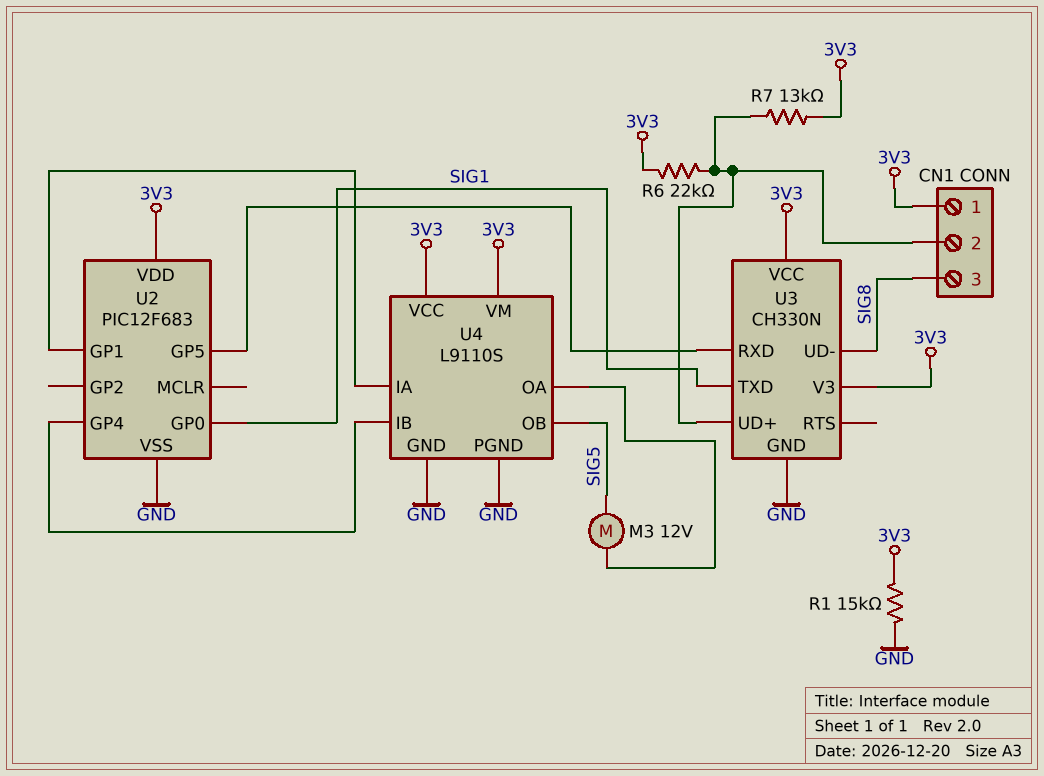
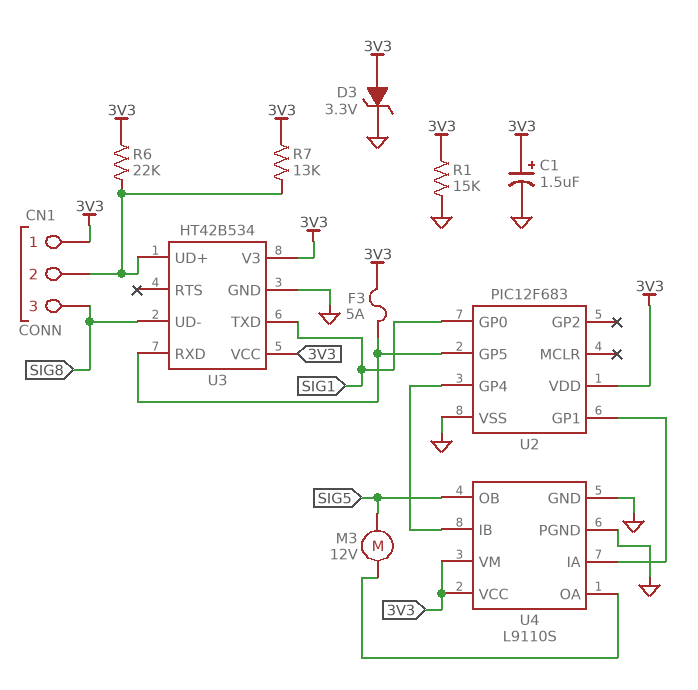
C1: none -> 1.5uF (plus 3V3, minus GND)
D3: none -> zener 3.3V (A 3V3, K GND)
F3: none -> 5A (3V3, U2/GP5)
U3: CH330N -> HT42B534

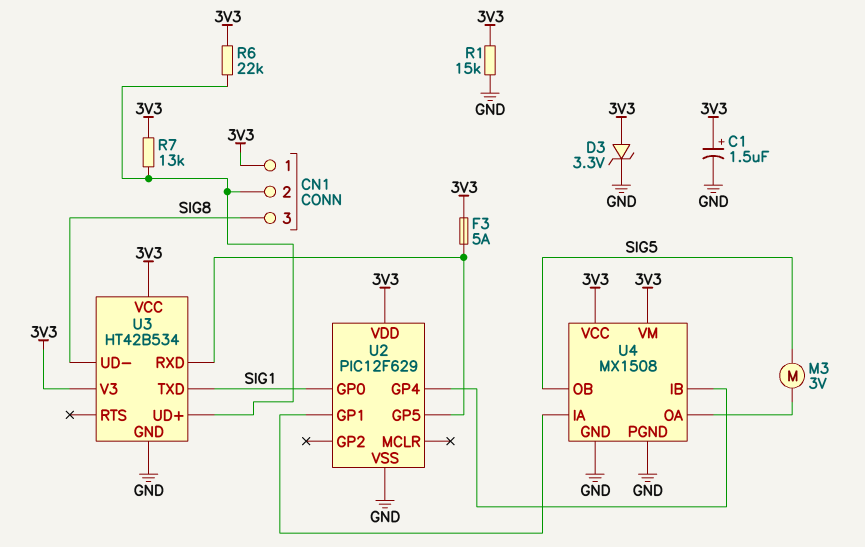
M3: motor 12V (SIG5, U4/OA) -> motor 3V (SIG5, U4/OA)
U2: PIC12F683 -> PIC12F629
U4: L9110S -> MX1508

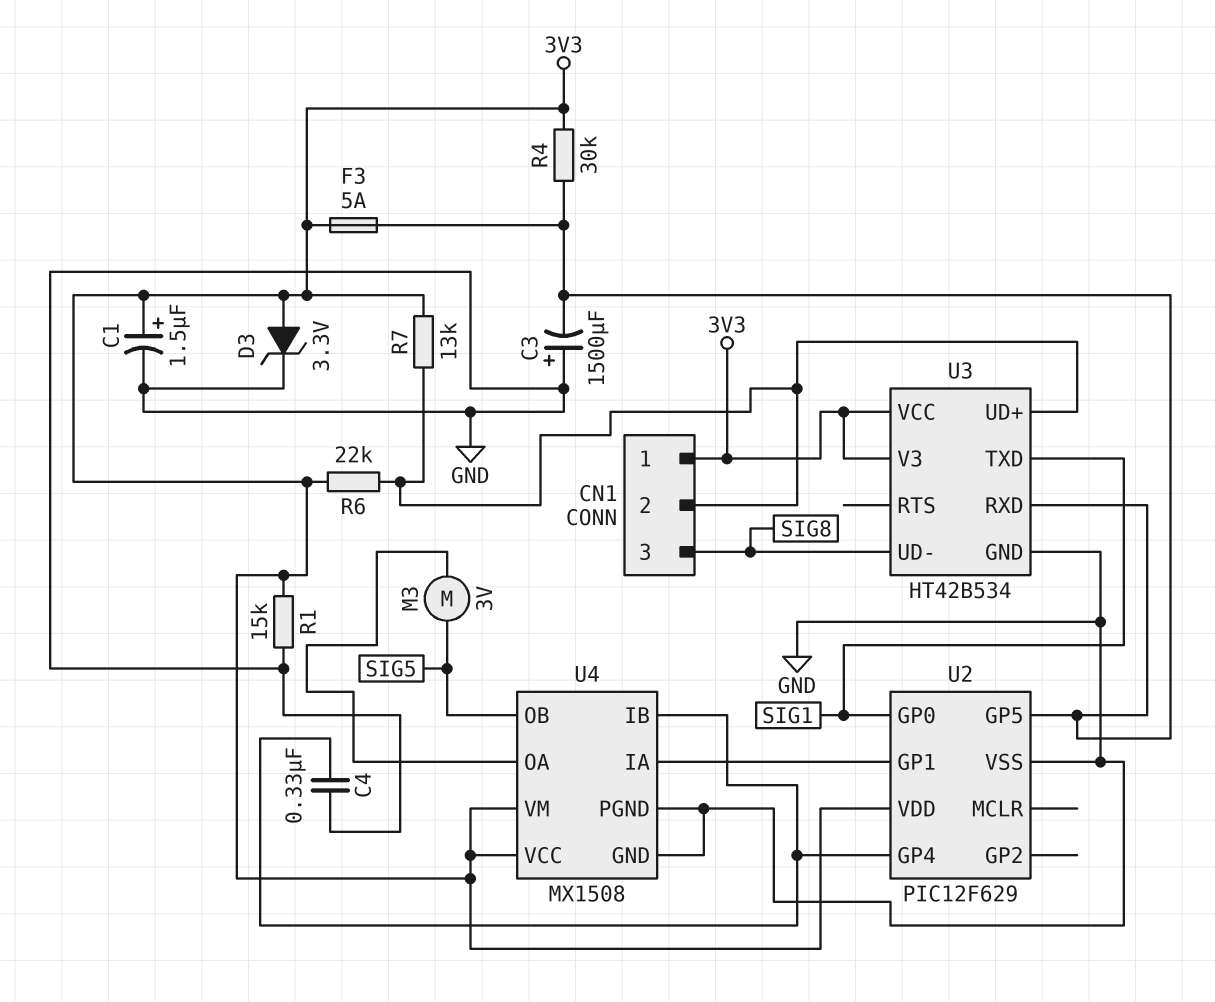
C3: none -> 1500uF (plus GND, minus U2/GP5)
C4: none -> 330nF (GND, U2/GP4)
R4: none -> 30k (3V3, U2/GP5)

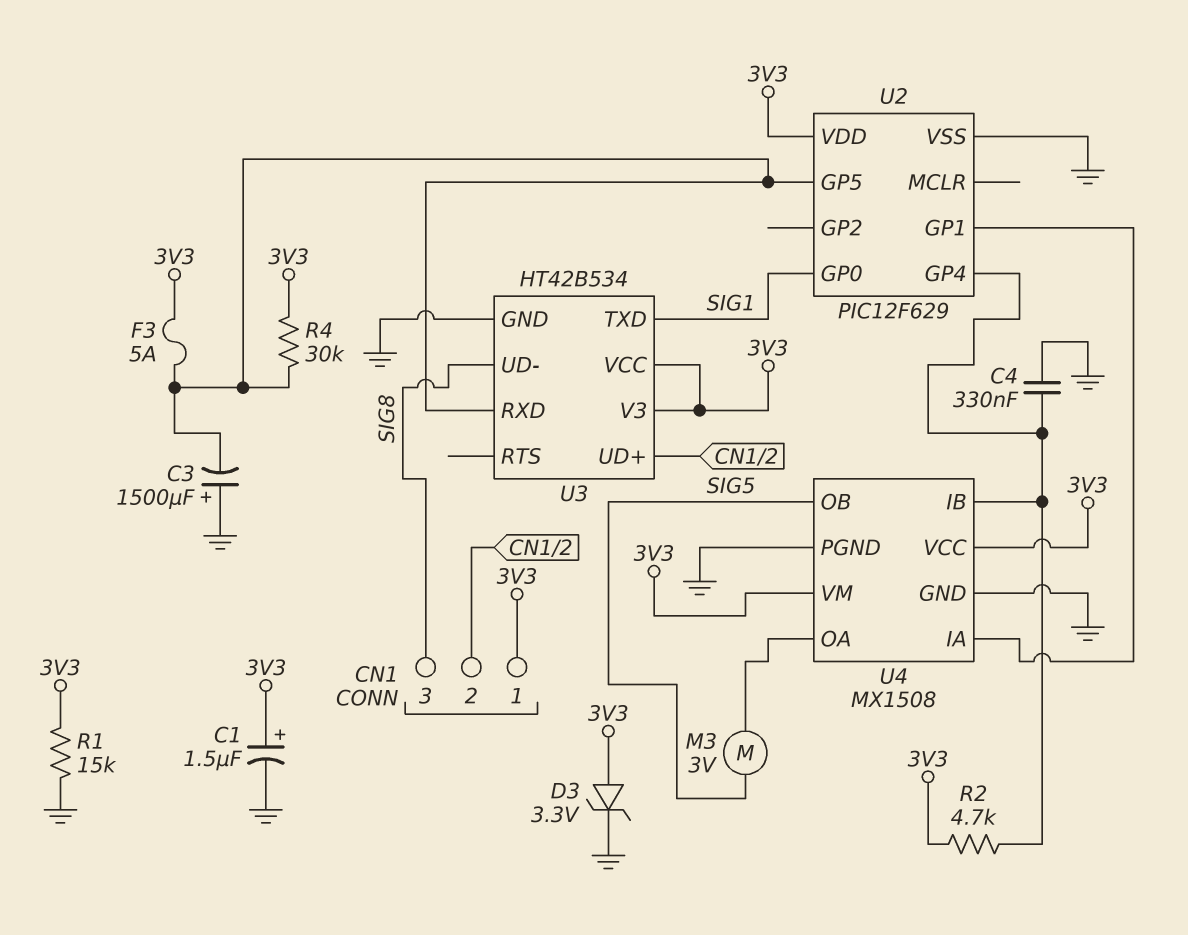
R2: none -> 4.7k (3V3, U2/GP4)
R6: 22k (3V3, CN1/2) -> none
R7: 13k (3V3, CN1/2) -> none

